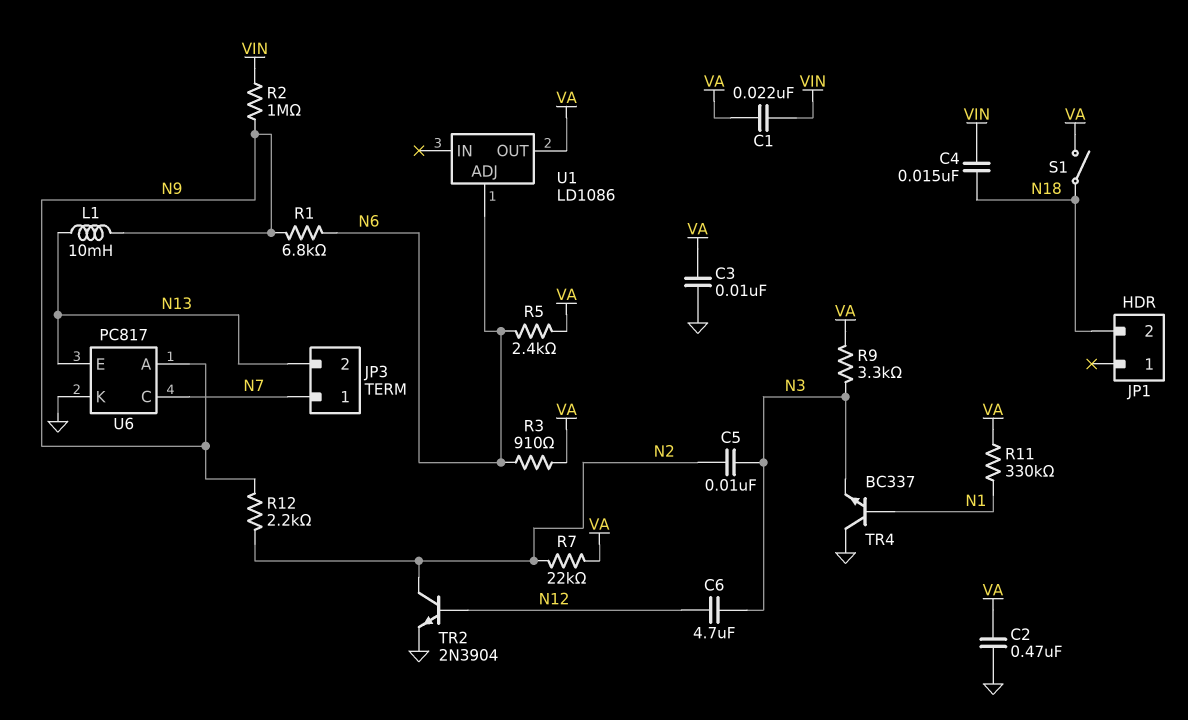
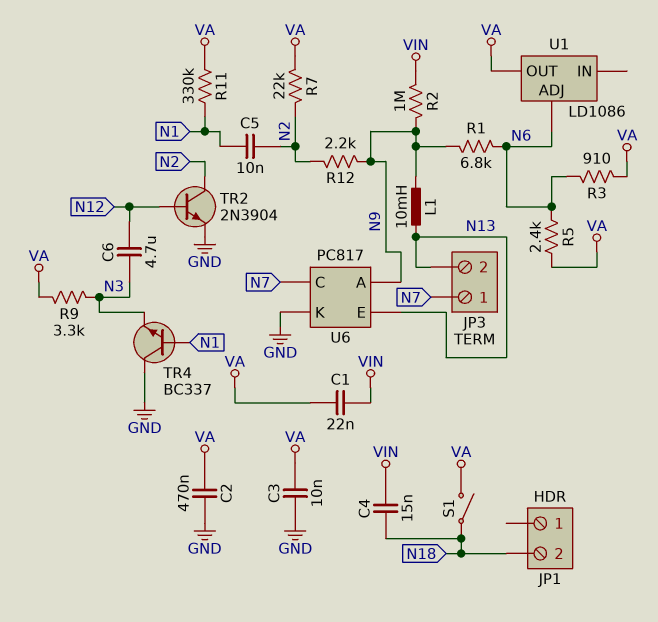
C5: 10nF (N2, N3) -> 10nF (N1, N2)

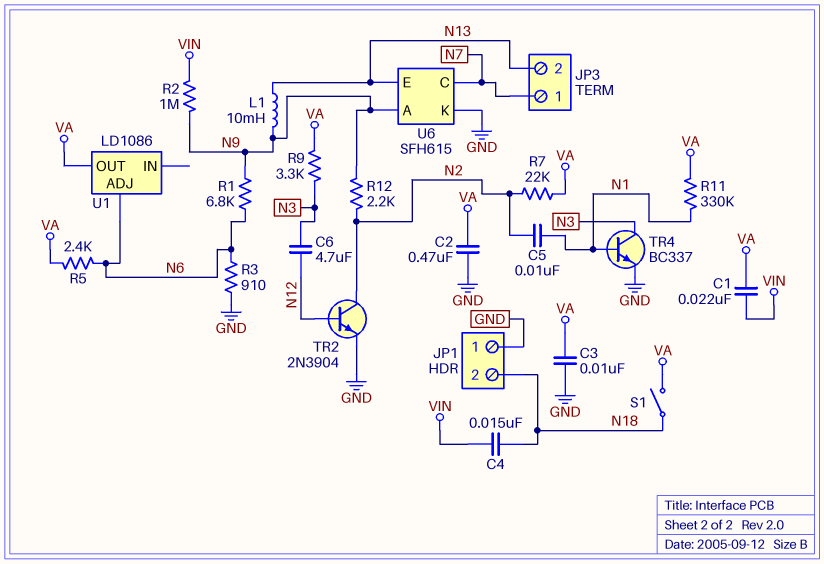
JP1 pin 1: none -> GND
R3: 910 (N6, VA) -> 910 (GND, N6)
TR4: NPN BC337 (B N1, C GND, E N3) -> NPN BC337 (B N1, C N3, E GND)
U6: PC817 -> SFH615

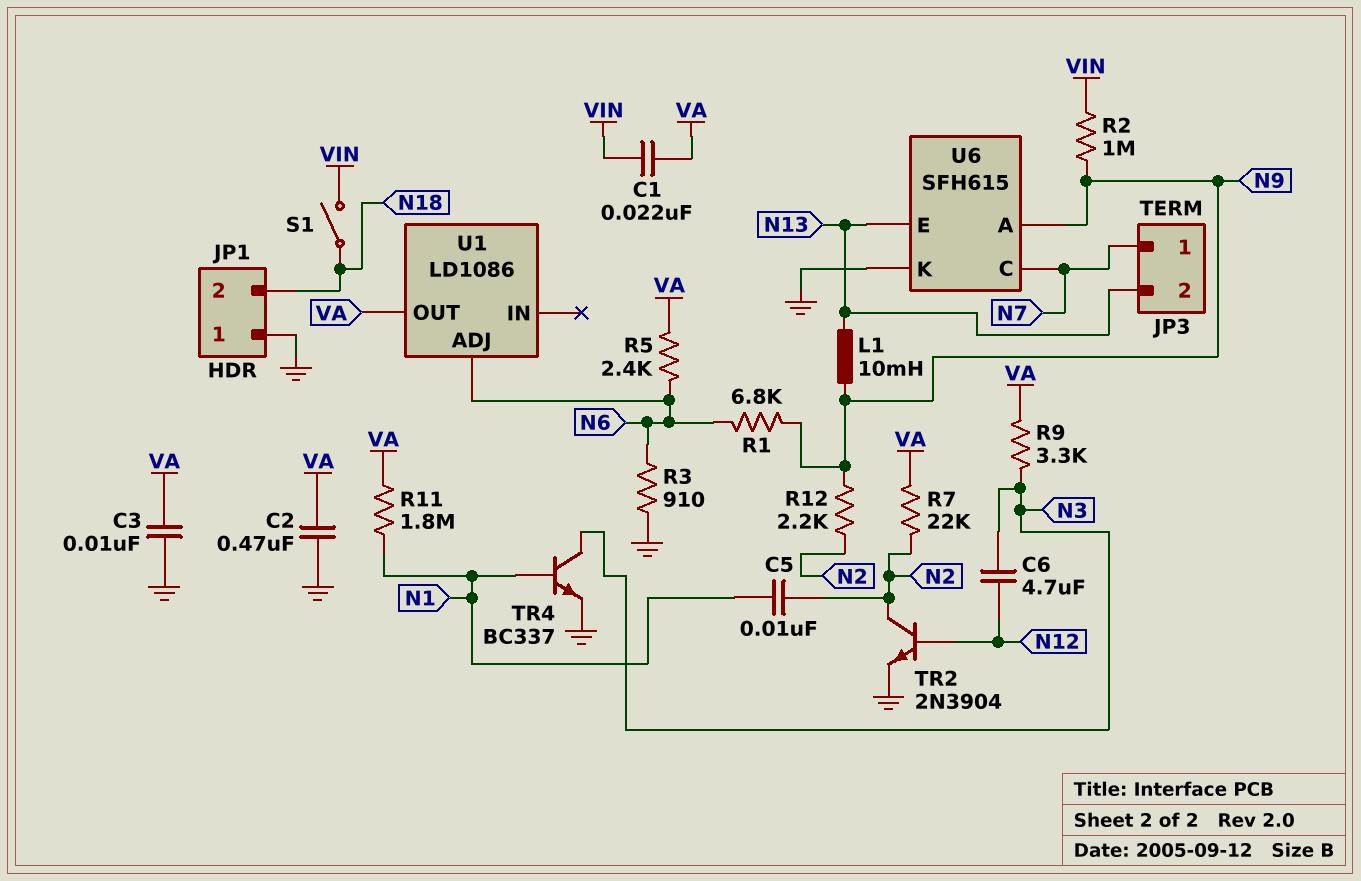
C4: 15nF (N18, VIN) -> none
R11: 330k (N1, VA) -> 1.8M (N1, VA)
S1: switch (N18, VA) -> switch (N18, VIN)

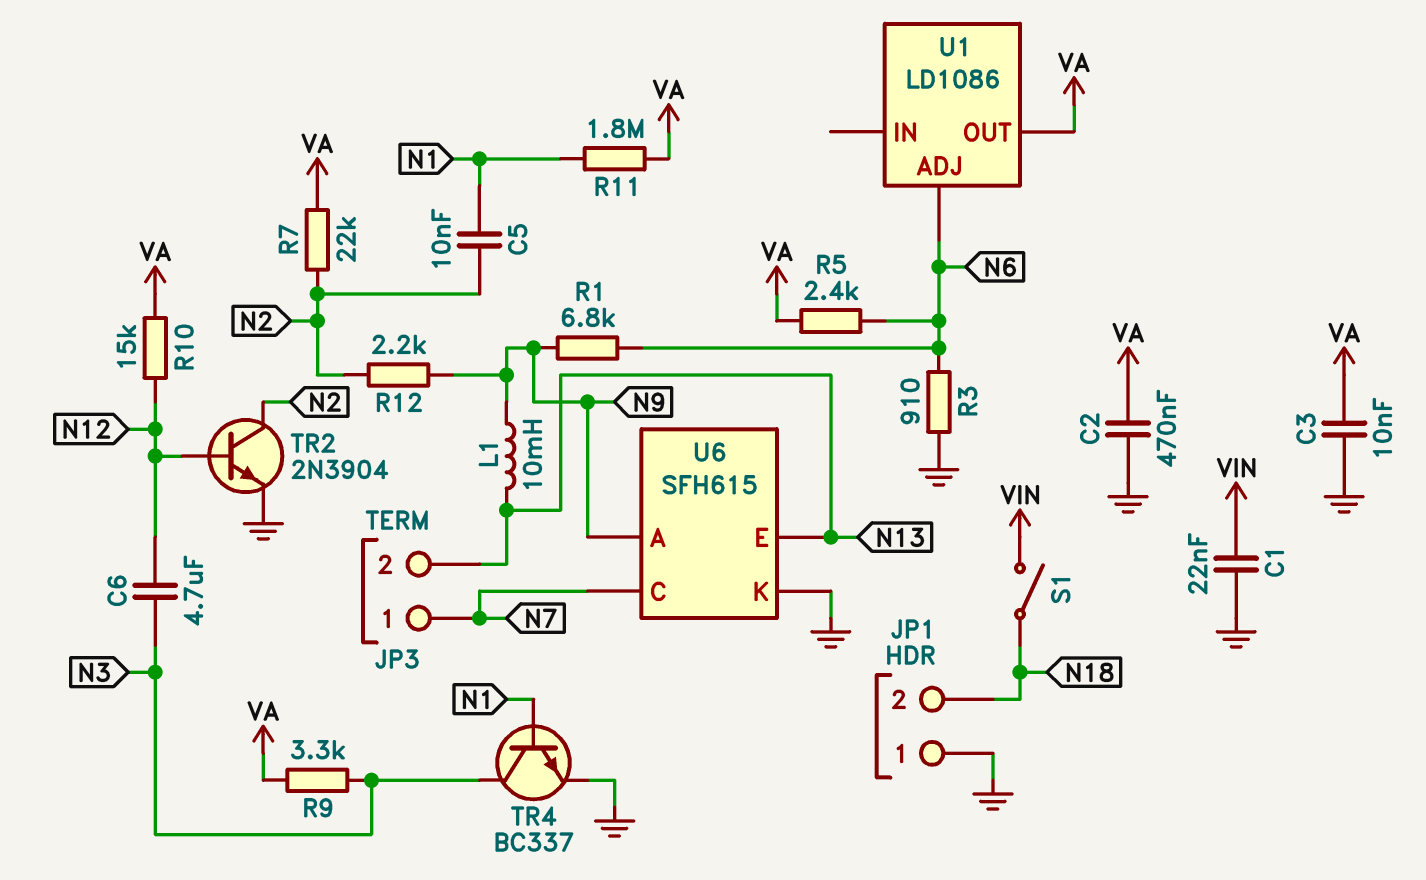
C1: 22nF (VA, VIN) -> 22nF (GND, VIN)
R2: 1M (N9, VIN) -> none
R10: none -> 15k (N12, VA)

